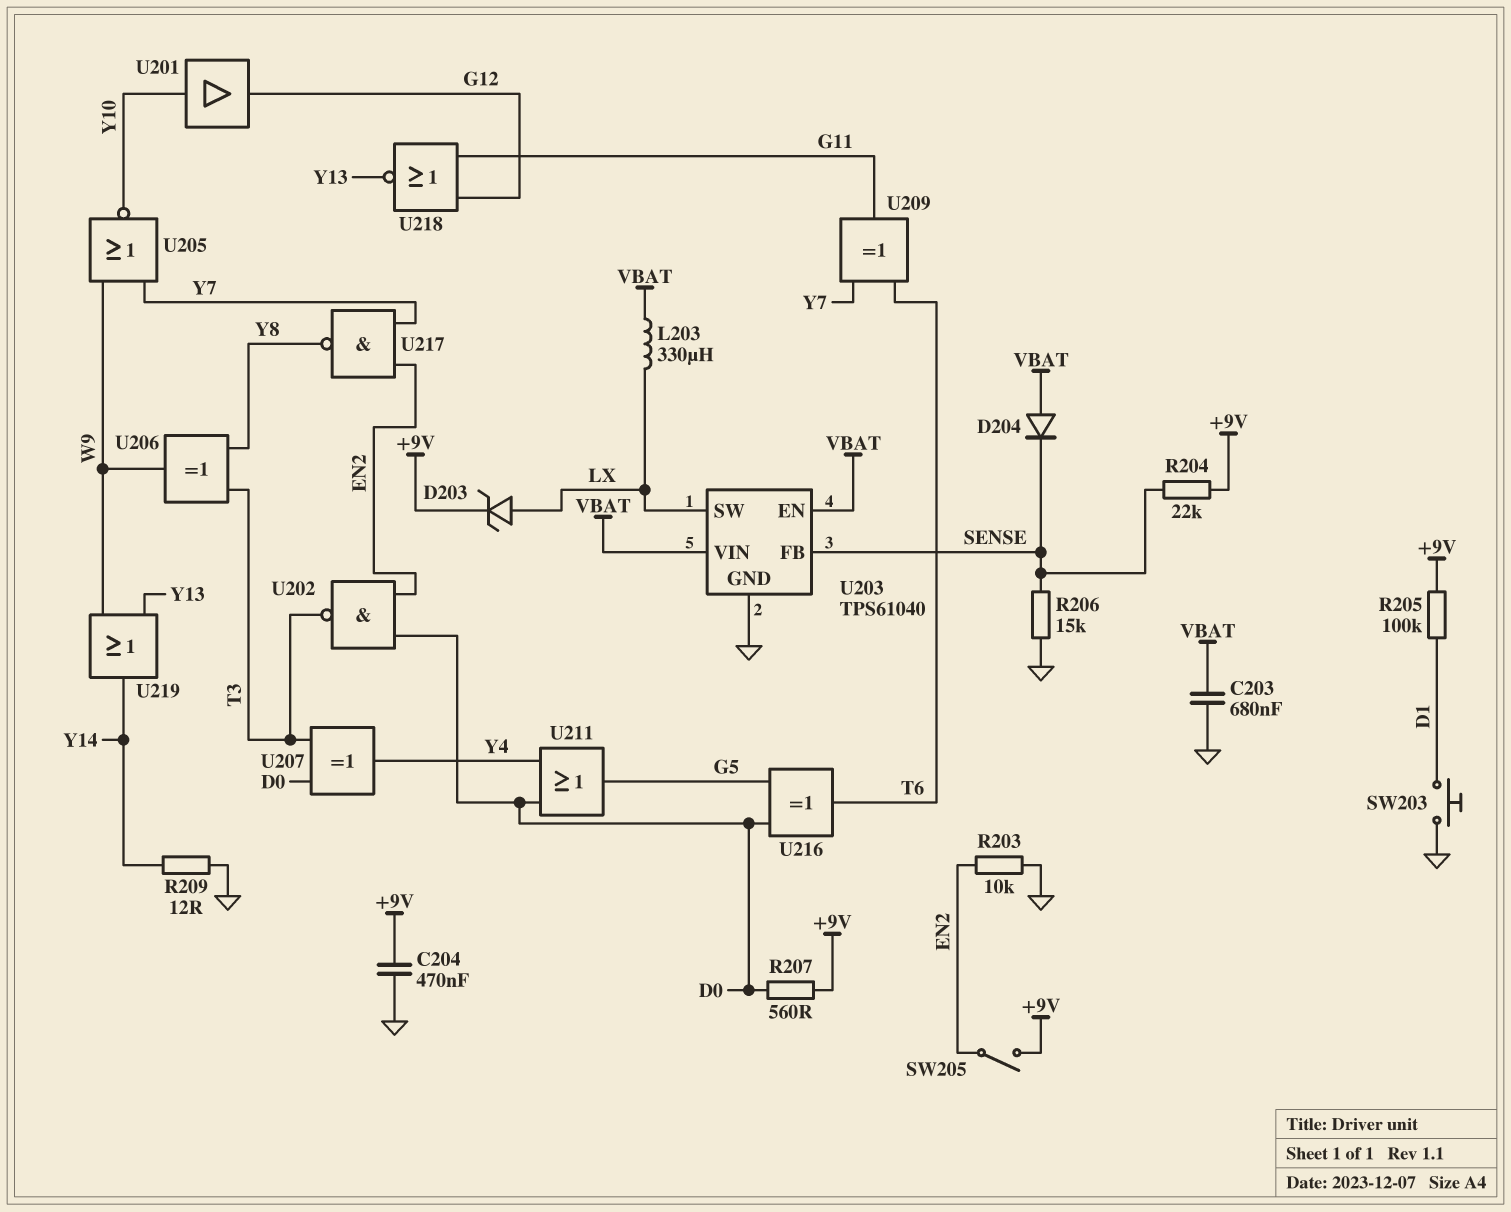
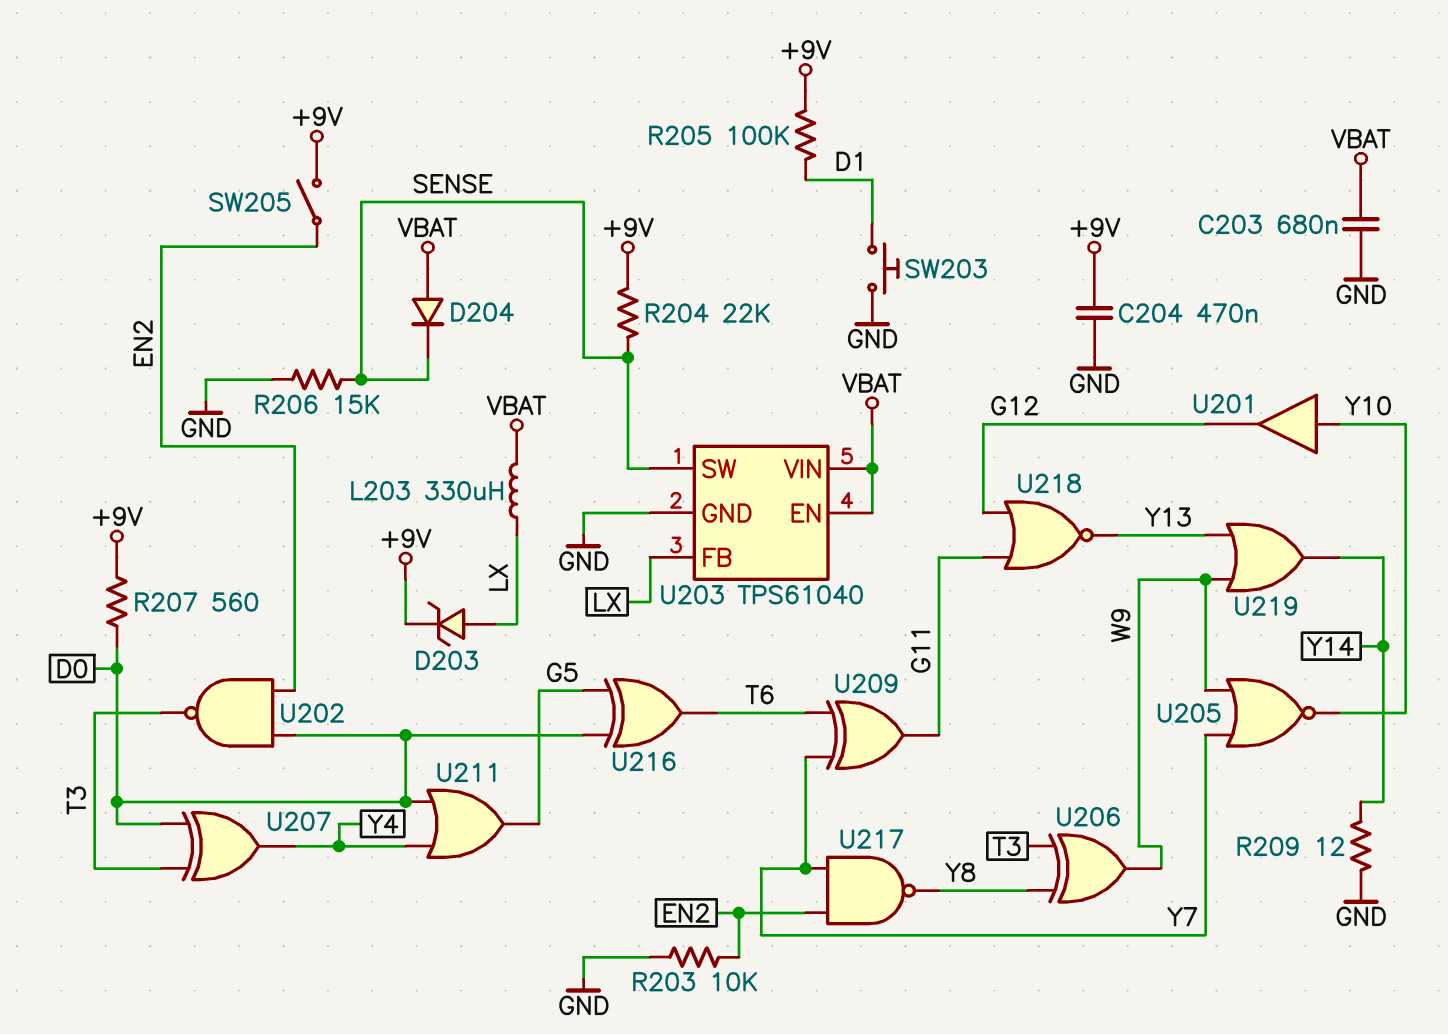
U203 pin FB: SENSE -> LX
U203 pin SW: LX -> SENSE

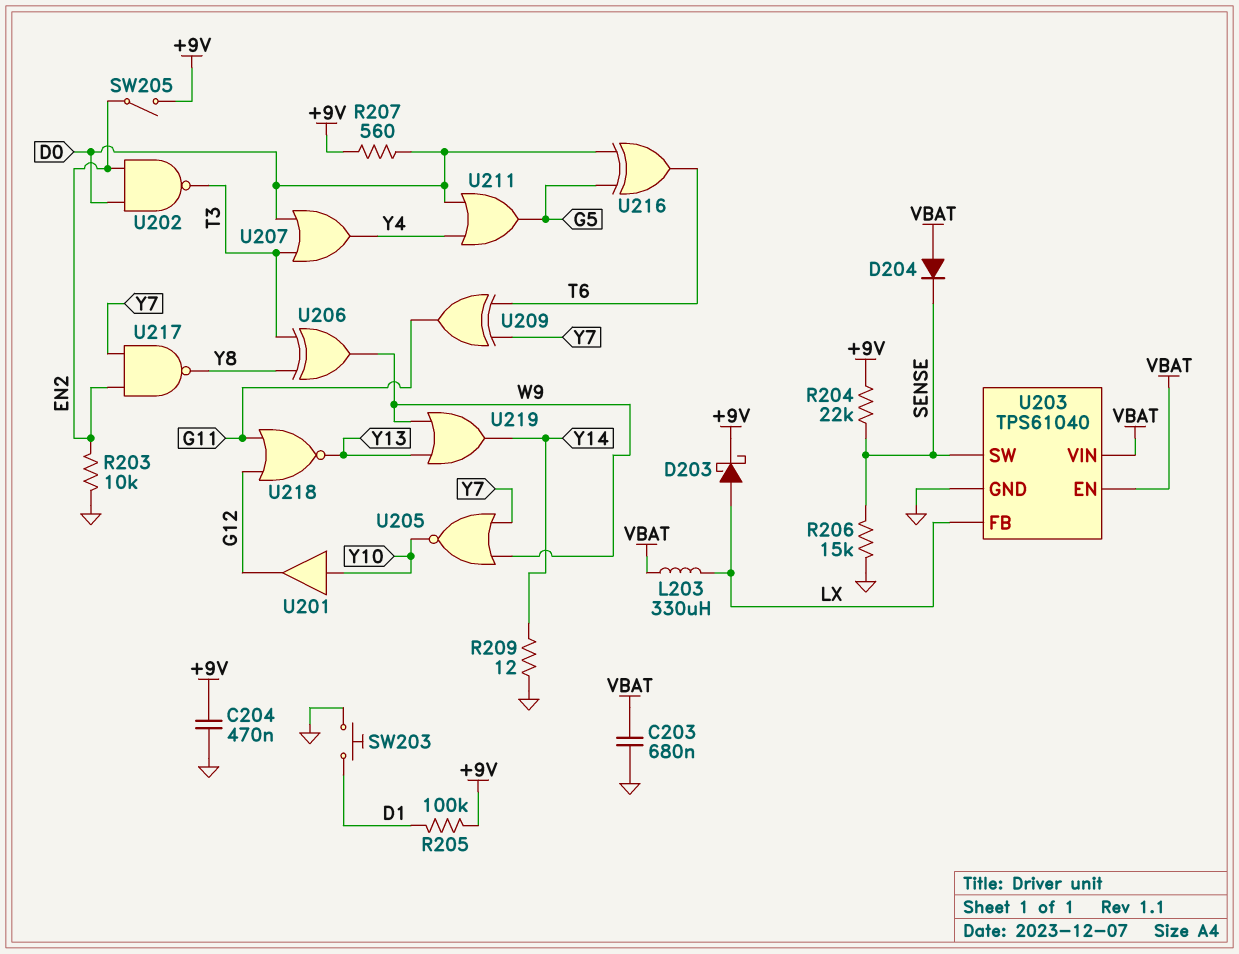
D203: zener (A LX, K +9V) -> schottky (A LX, K +9V)
U207: XOR (in D0, in T3, out Y4) -> OR (in D0, in T3, out Y4)

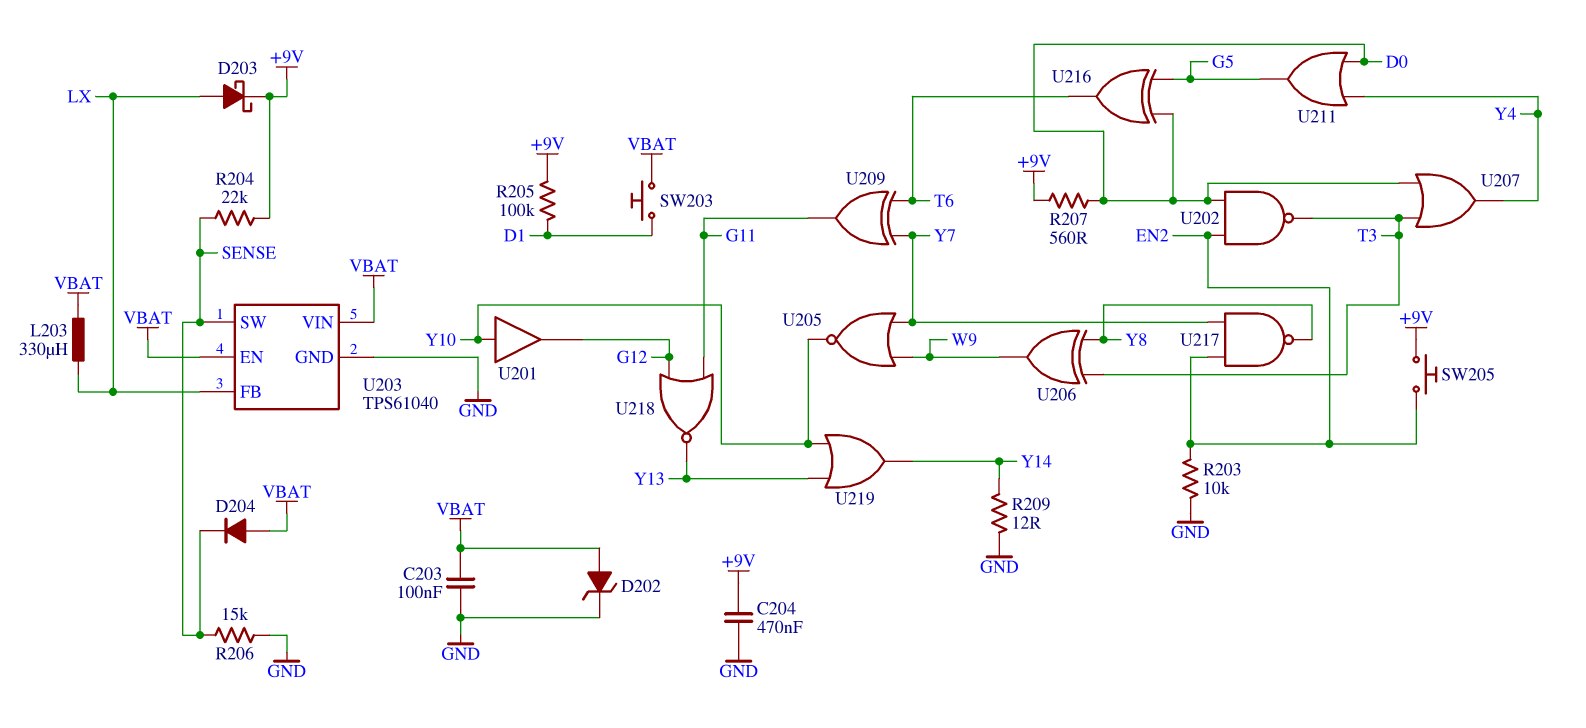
C203: 680nF (GND, VBAT) -> 100nF (GND, VBAT)
D202: none -> zener (A VBAT, K GND)
SW203: button (D1, GND) -> button (D1, VBAT)
SW205: switch (+9V, EN2) -> button (+9V, EN2)
U219: OR (in W9, in Y13, out Y14) -> OR (in Y10, in Y13, out Y14)

